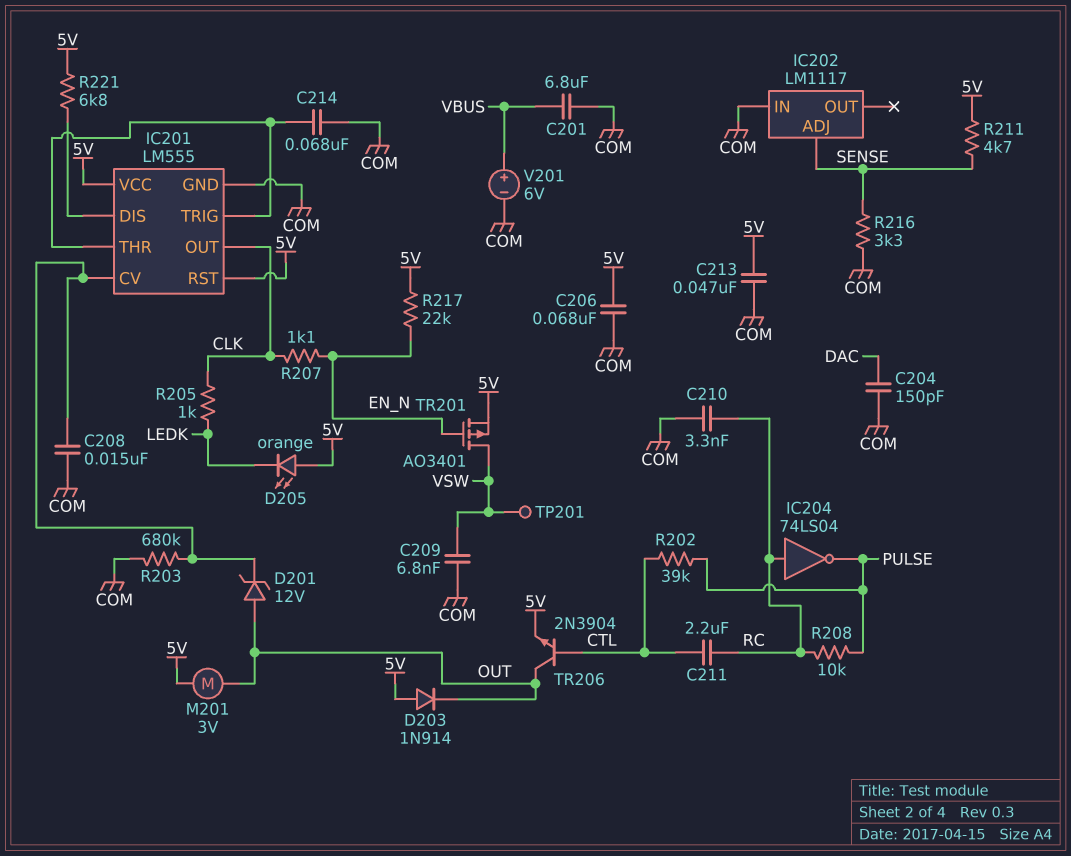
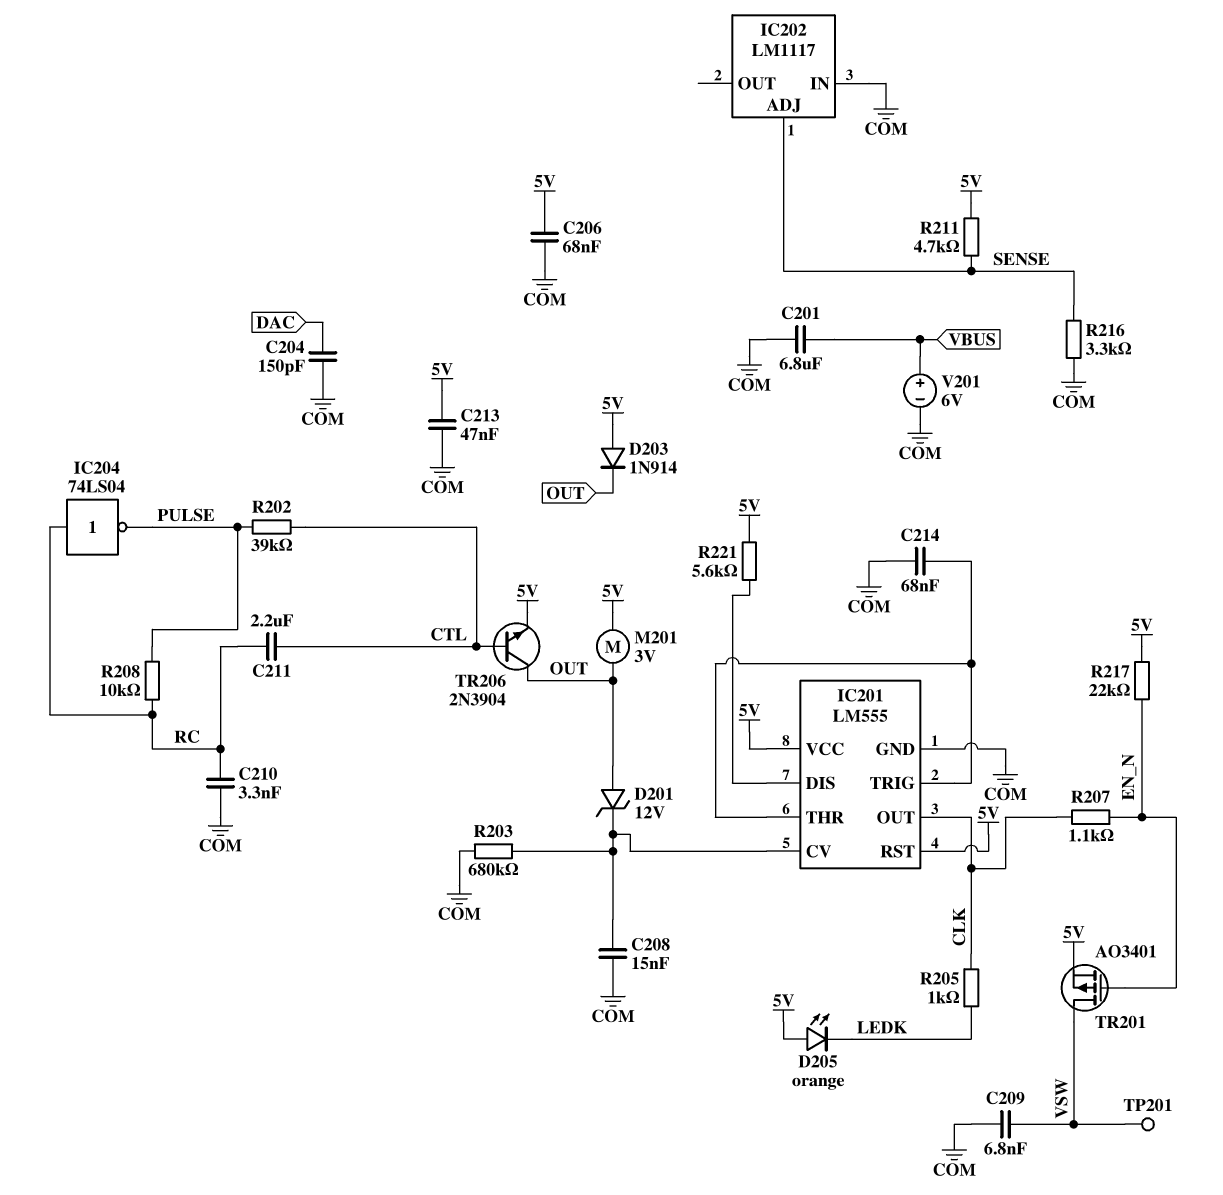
R221: 6.8k (5V, IC201/DIS) -> 5.6k (5V, IC201/DIS)

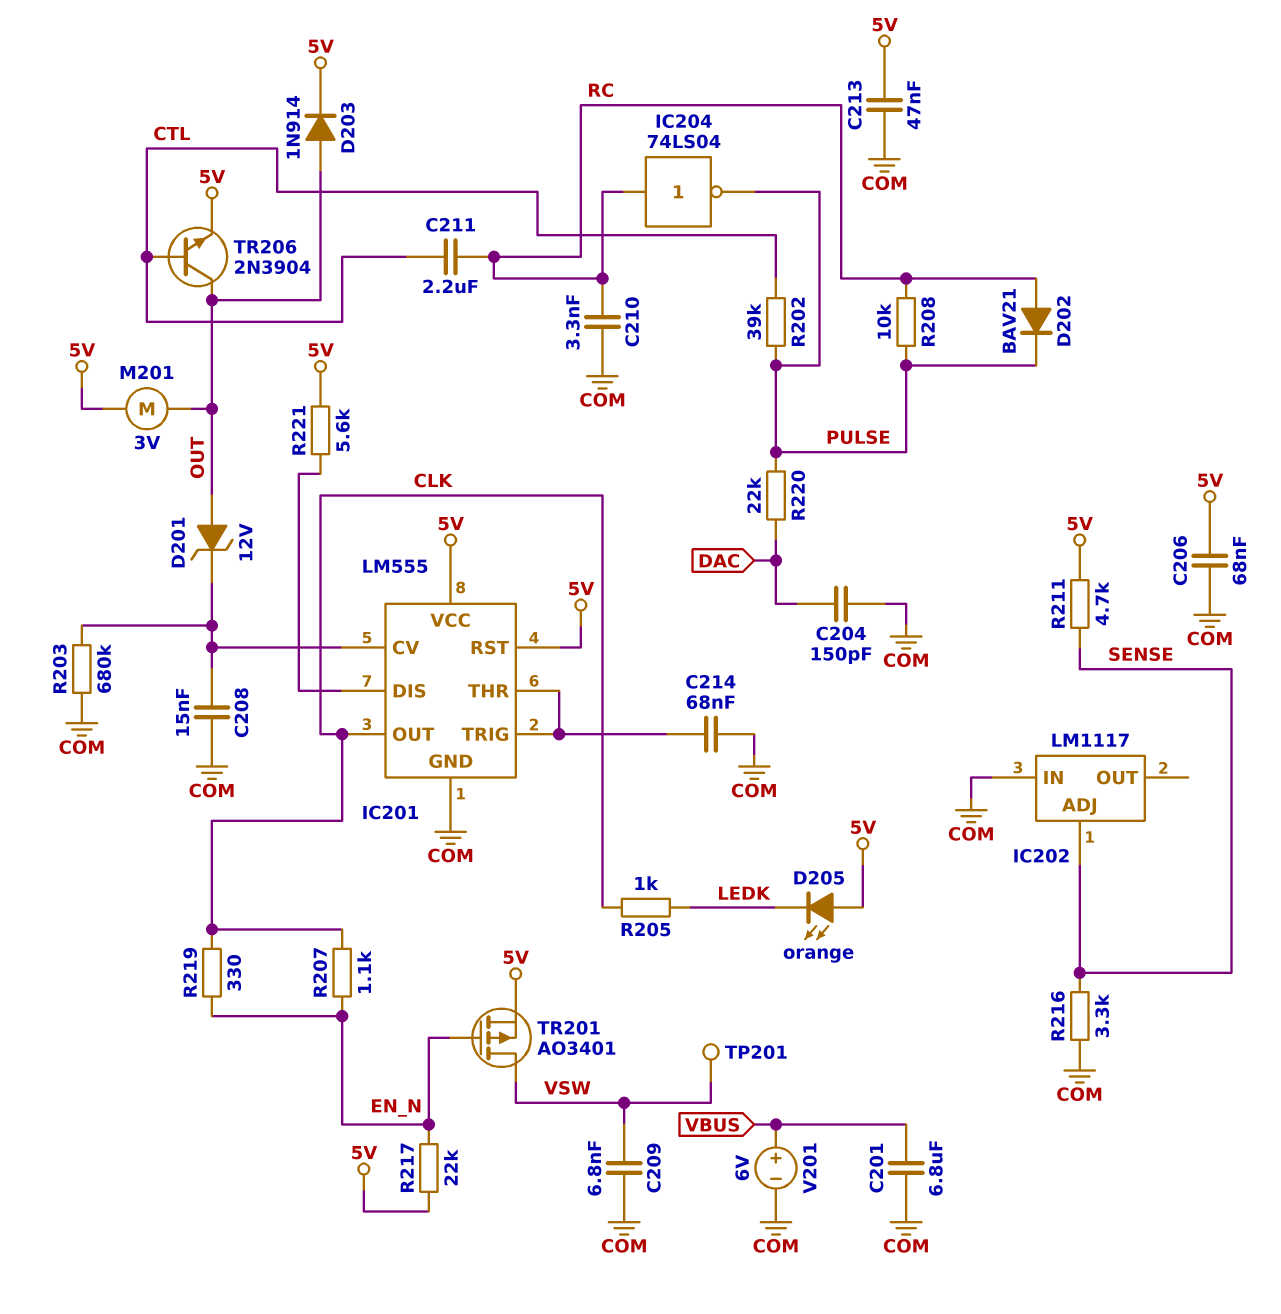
D202: none -> diode BAV21 (A RC, K PULSE)
D203: diode 1N914 (A 5V, K OUT) -> diode 1N914 (A OUT, K 5V)
R219: none -> 330 (CLK, EN_N)
R220: none -> 22k (DAC, PULSE)

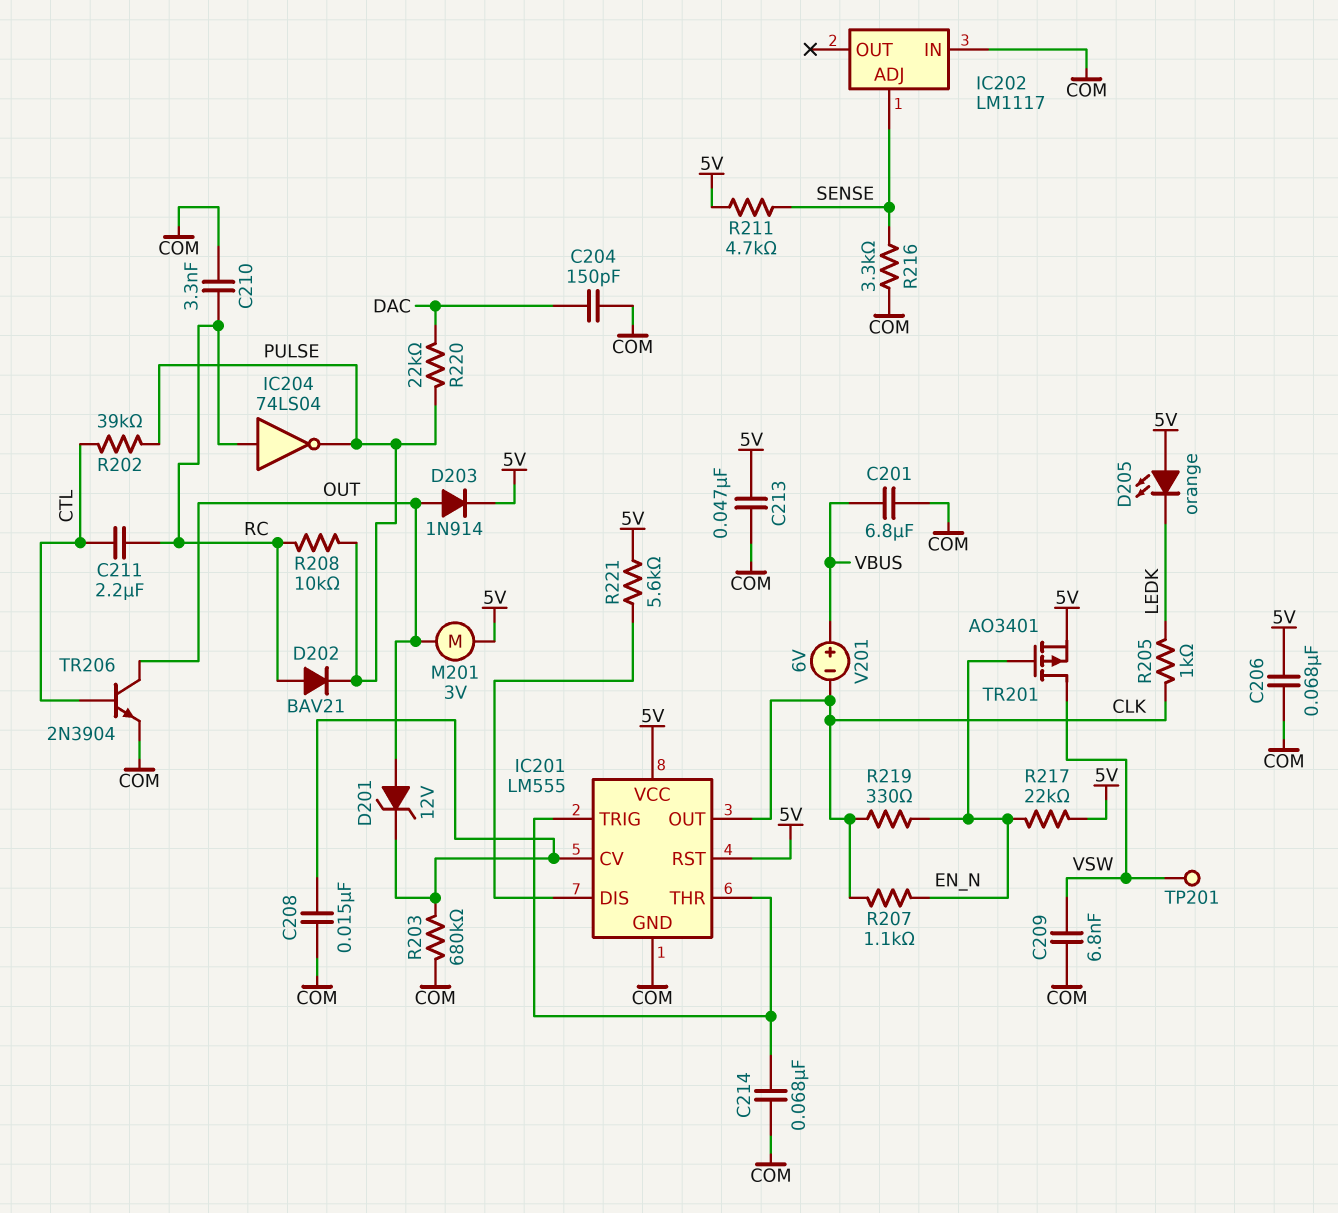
TR206: NPN 2N3904 (B CTL, C OUT, E 5V) -> NPN 2N3904 (B CTL, C OUT, E COM)
V201: 6V (plus VBUS, minus COM) -> 6V (plus VBUS, minus CLK)

